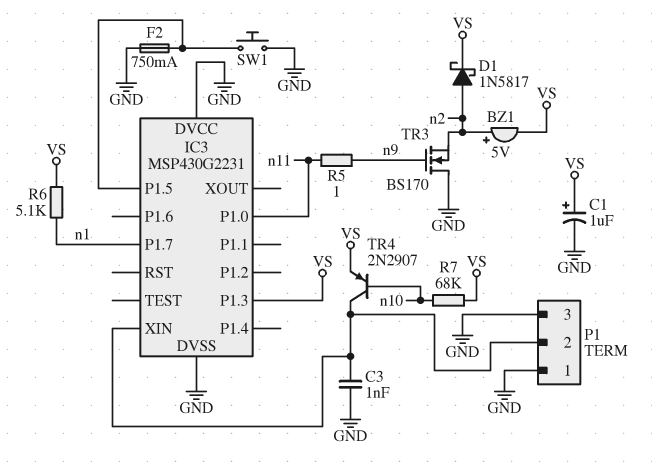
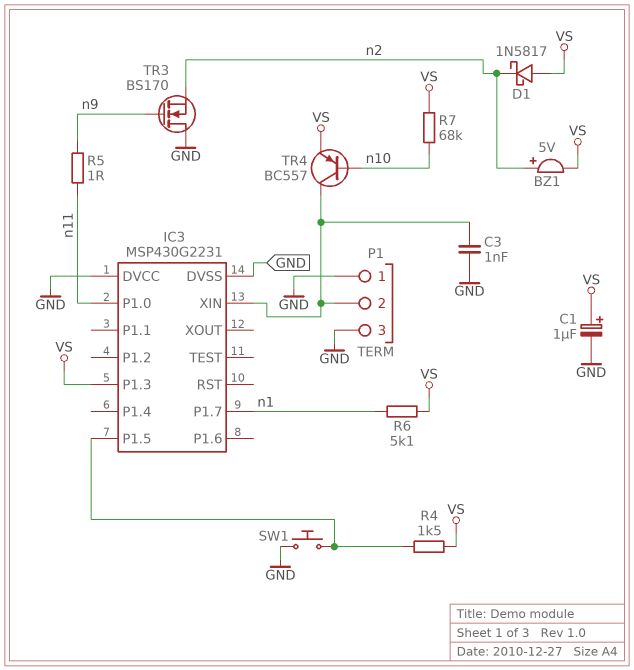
D1: schottky 1N5817 (A n2, K VS) -> schottky 1N5817 (A VS, K n2)
F2: 750mA (GND, IC3/P1.5) -> none
R4: none -> 1.5k (IC3/P1.5, VS)
TR4: PNP 2N2907 (B n10, C IC3/XIN, E VS) -> PNP BC557 (B n10, C IC3/XIN, E VS)

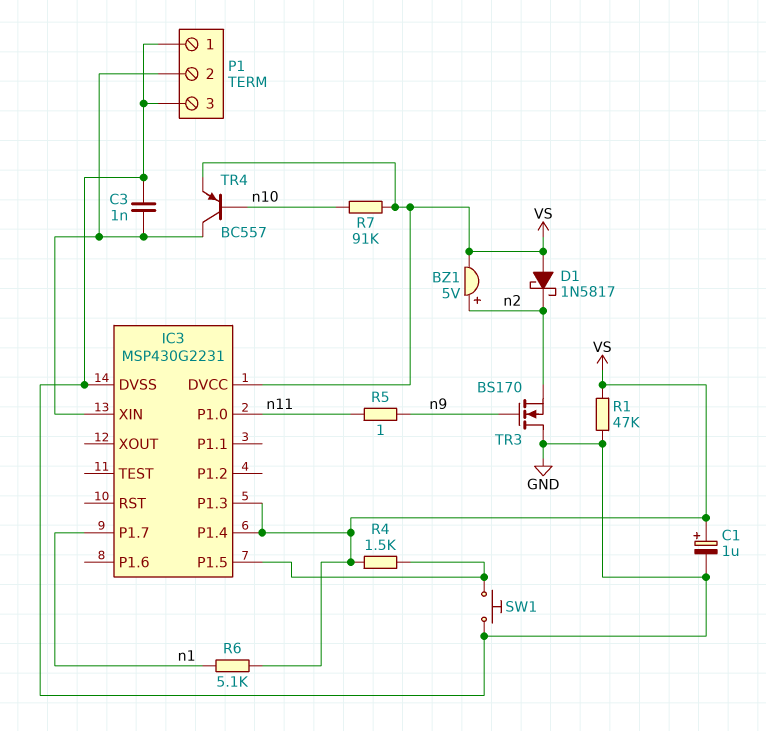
IC3 pin DVCC: GND -> VS
IC3 pin P1.4: none -> VS
R1: none -> 47k (GND, VS)
R7: 68k (VS, n10) -> 91k (VS, n10)

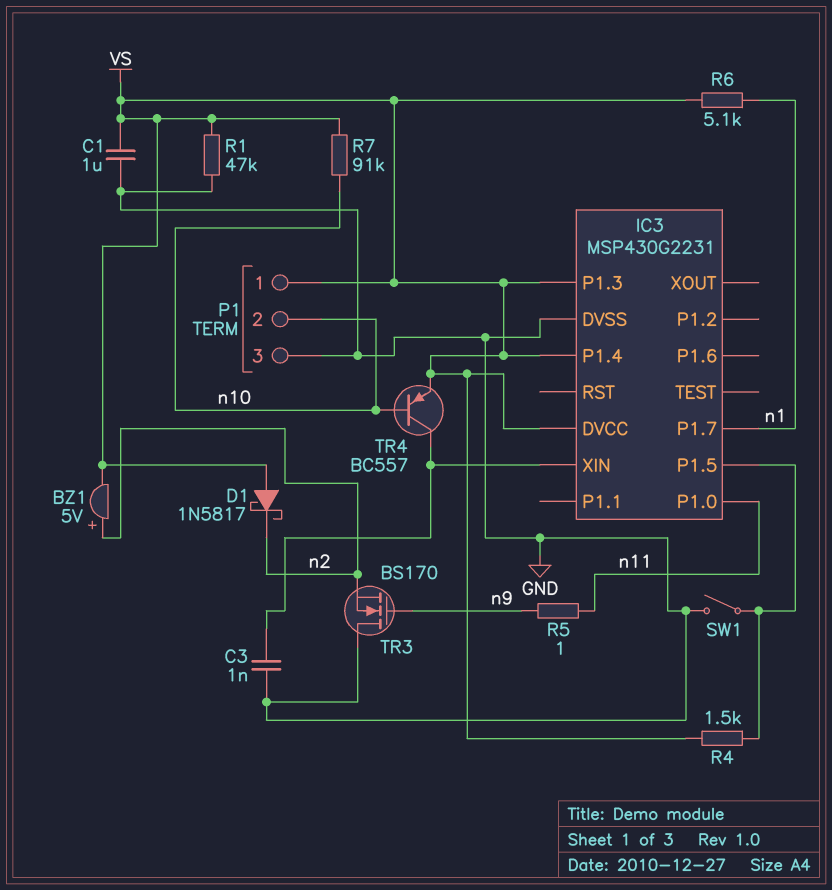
C1: 1uF (plus VS, minus GND) -> 1uF (GND, VS)
P1 pin 1: GND -> VS
P1 pin 2: IC3/XIN -> n10
SW1: button (GND, IC3/P1.5) -> switch (GND, IC3/P1.5)

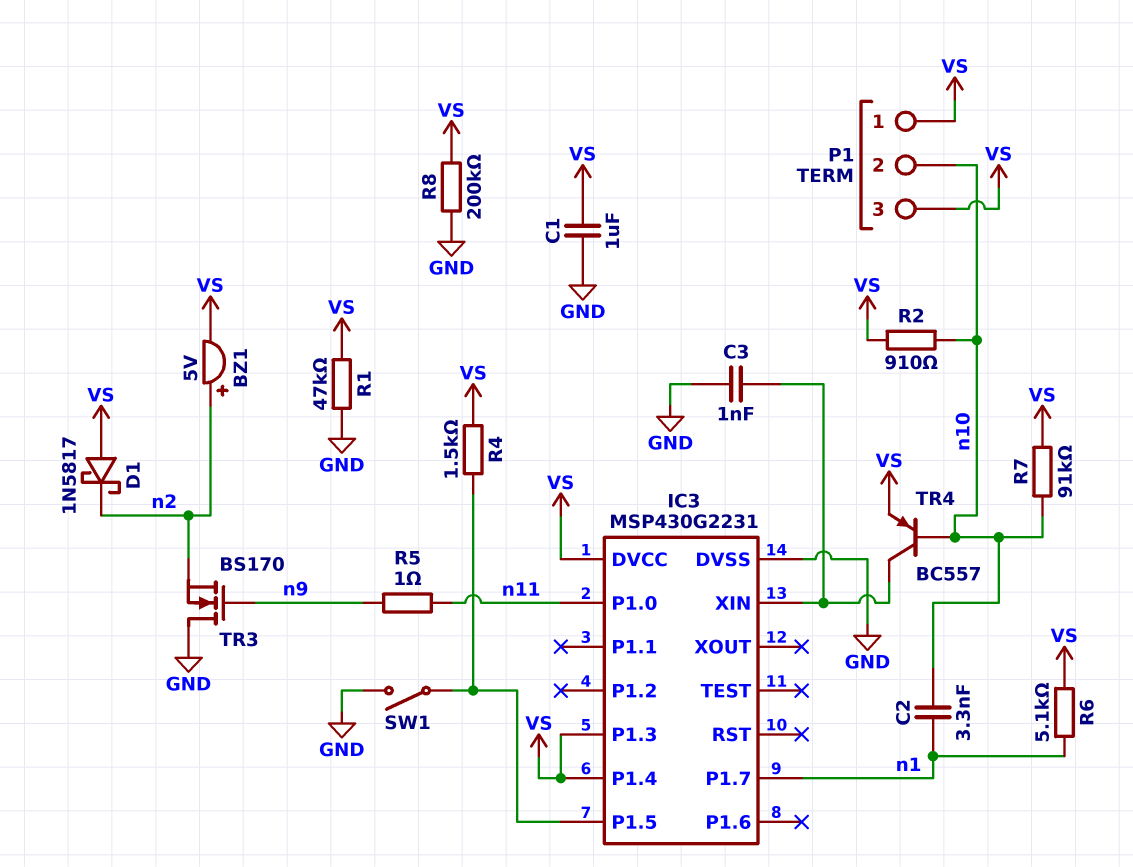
C2: none -> 3.3nF (n1, n10)
P1 pin 3: GND -> VS
R2: none -> 910 (VS, n10)
R8: none -> 200k (GND, VS)

